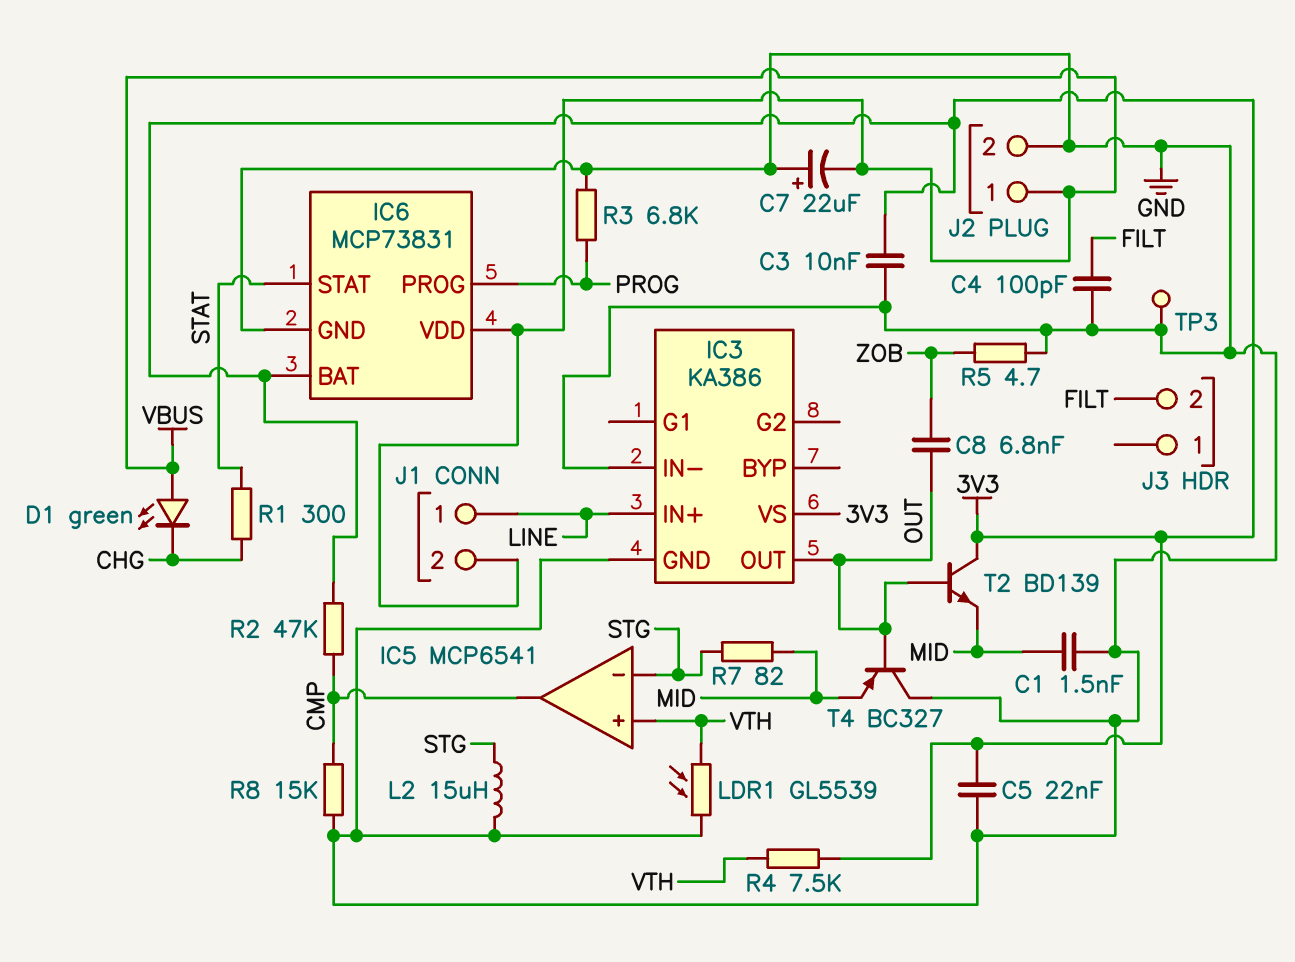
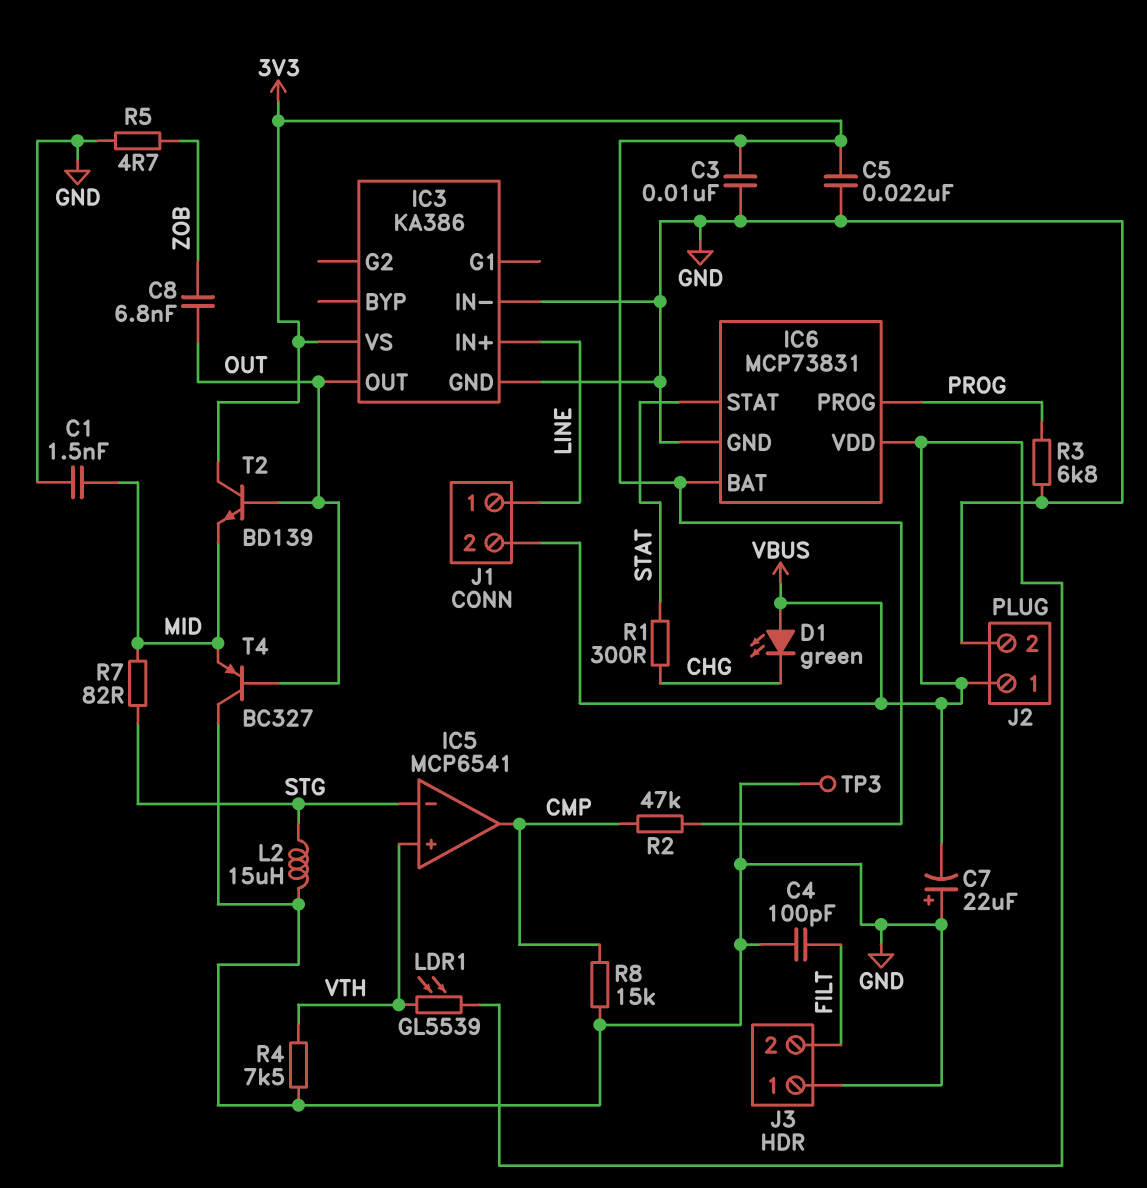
J3 pin 1: none -> GND
LDR1: GL5539 (GND, VTH) -> GL5539 (VBUS, VTH)
R4: 7.5k (3V3, VTH) -> 7.5k (GND, VTH)

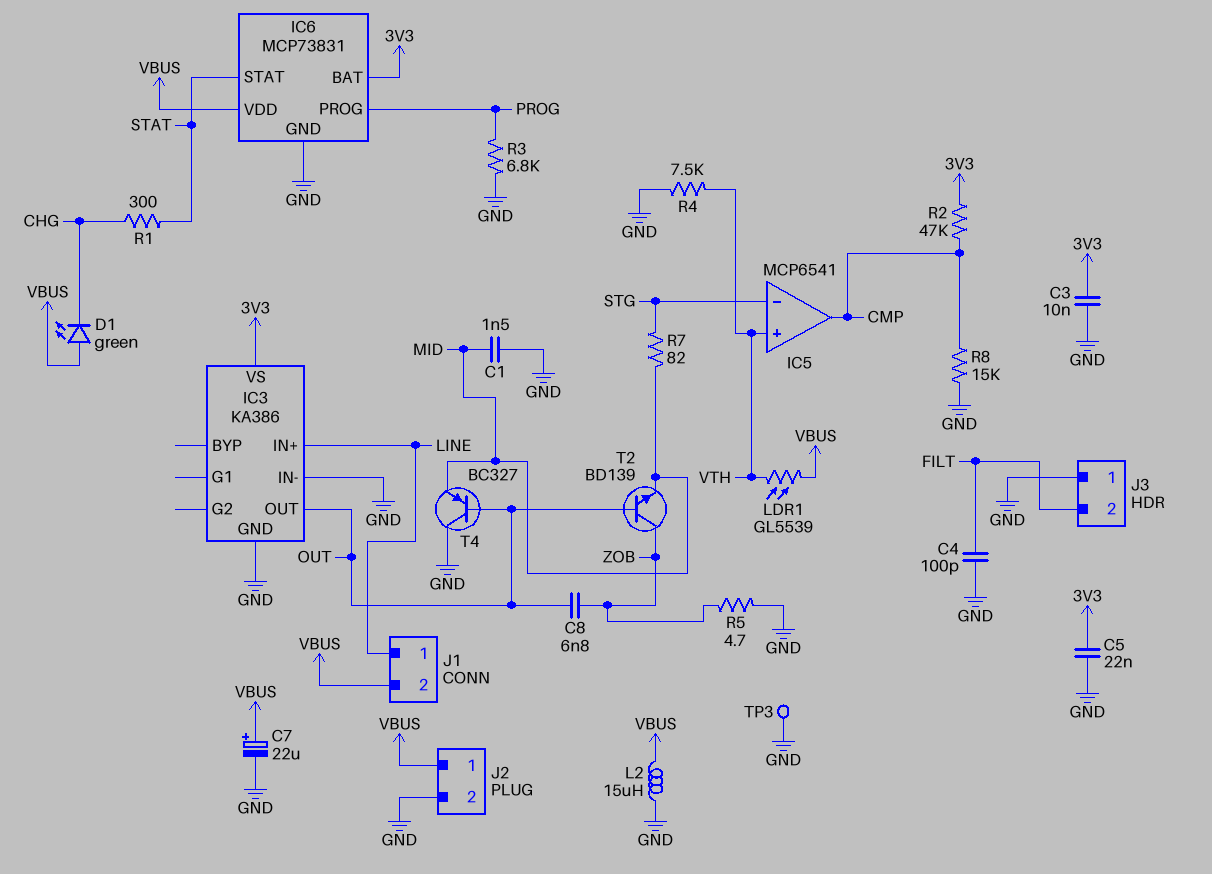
C7: 22uF (plus GND, minus VBUS) -> 22uF (plus VBUS, minus GND)
L2: 15uH (GND, STG) -> 15uH (GND, VBUS)
T2: NPN BD139 (B OUT, C 3V3, E MID) -> NPN BD139 (B OUT, C ZOB, E MID)

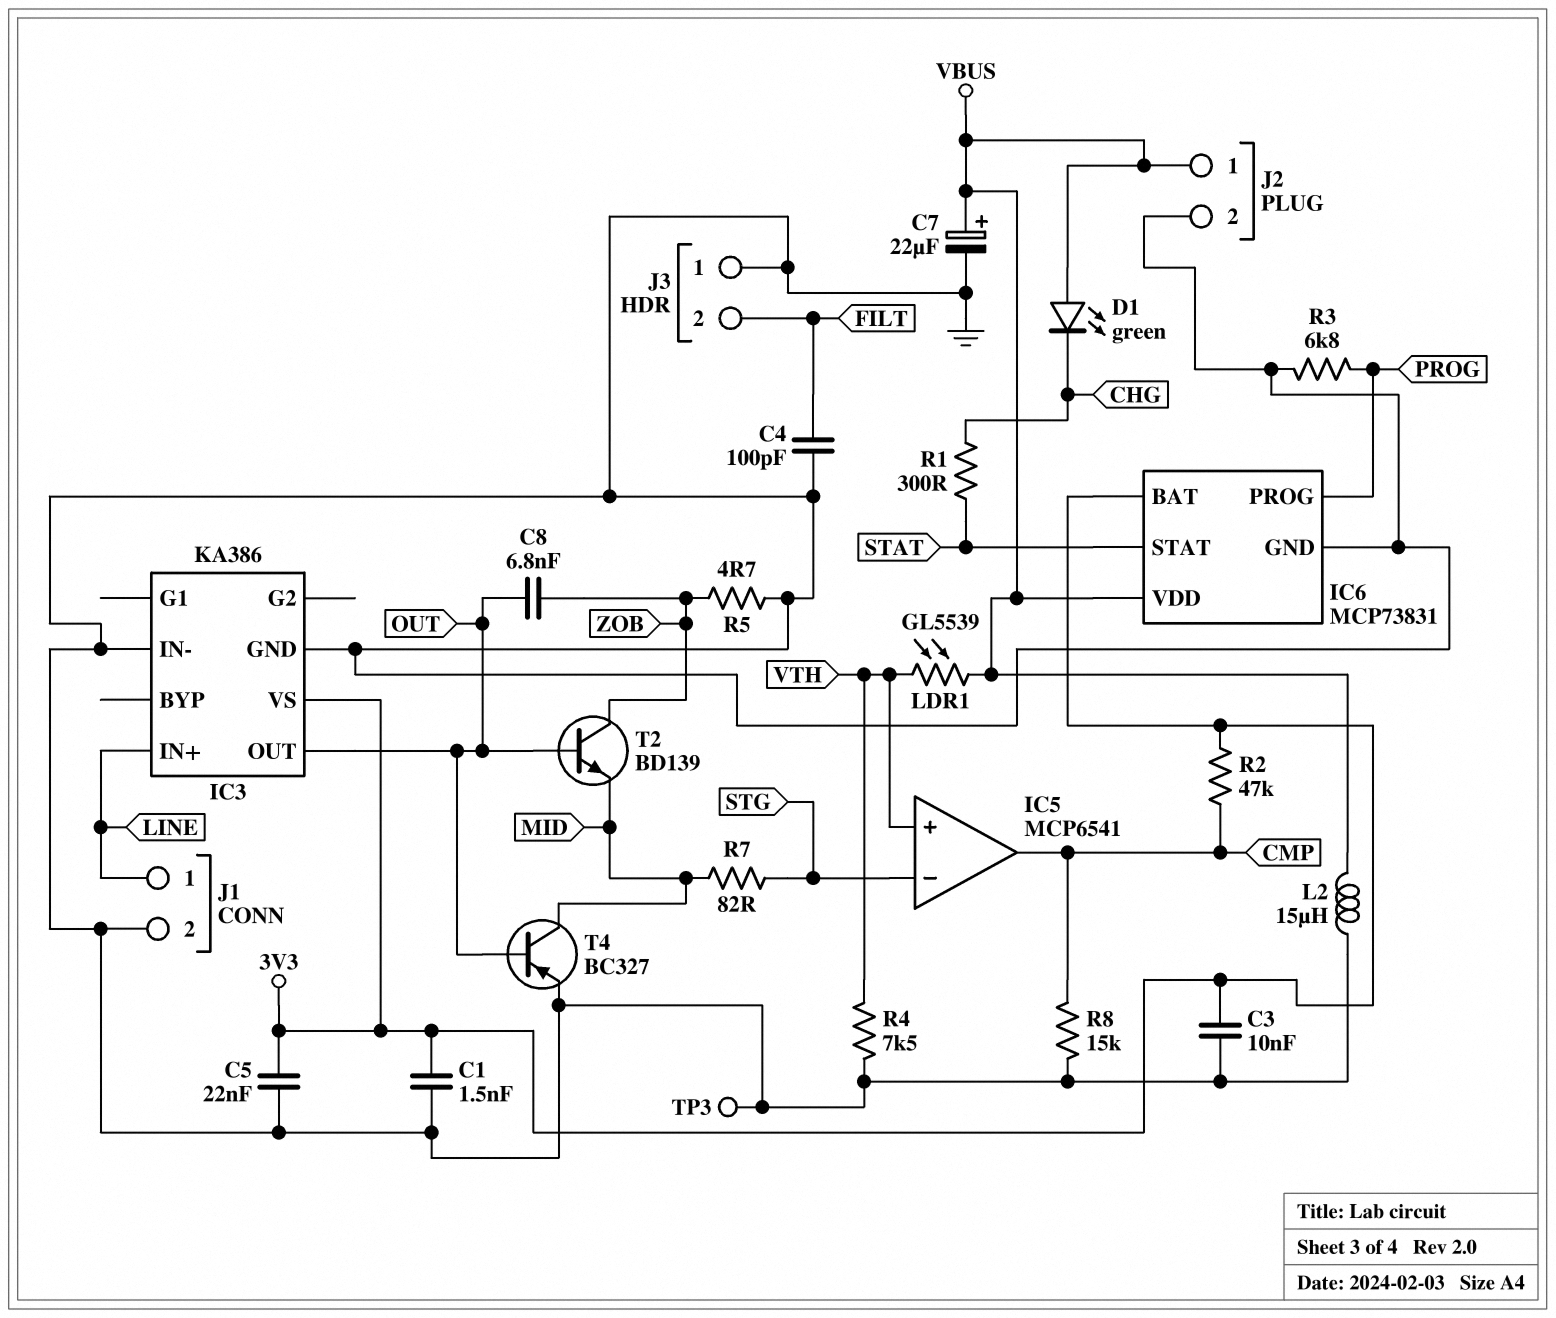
C1: 1.5nF (GND, MID) -> 1.5nF (3V3, GND)
J1 pin 2: VBUS -> GND
T4: PNP BC327 (B OUT, C GND, E MID) -> PNP BC327 (B OUT, C MID, E GND)

